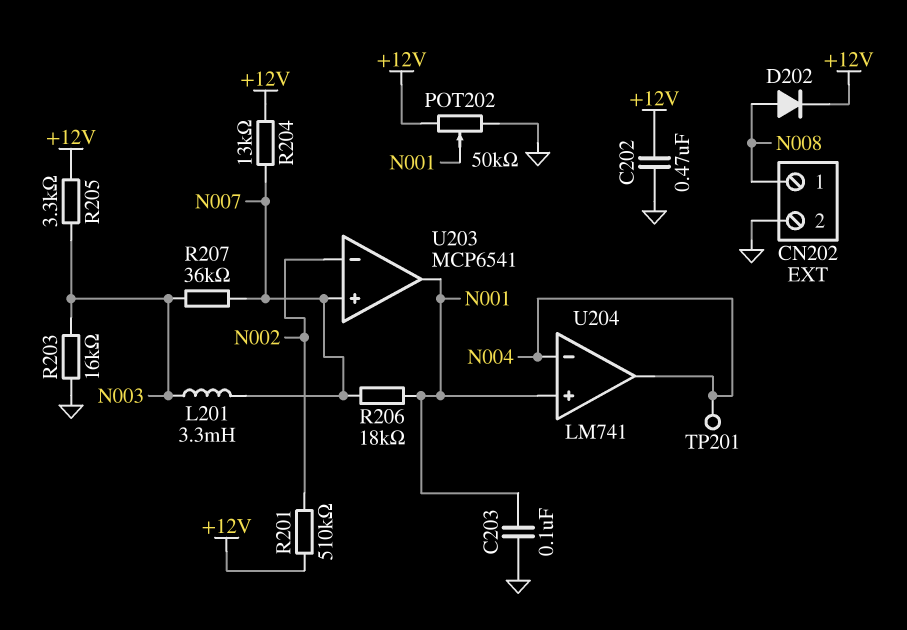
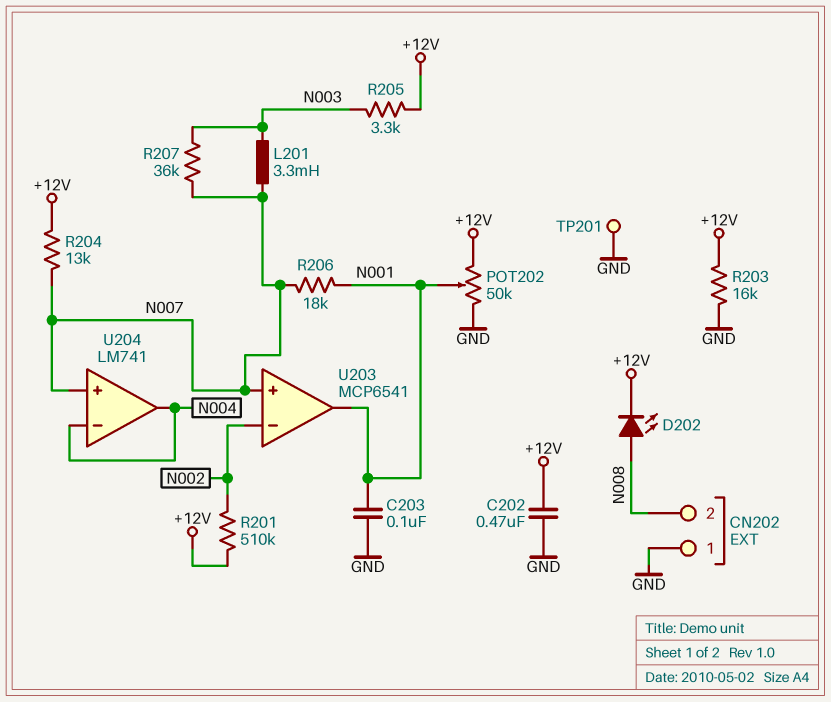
CN202 pin 1: N008 -> GND
CN202 pin 2: GND -> N008
D202: diode (A N008, K +12V) -> LED (A N008, K +12V)
R203: 16k (GND, N003) -> 16k (+12V, GND)
TP201: test point (N004) -> test point (GND)
U204 pin in+: N001 -> N007

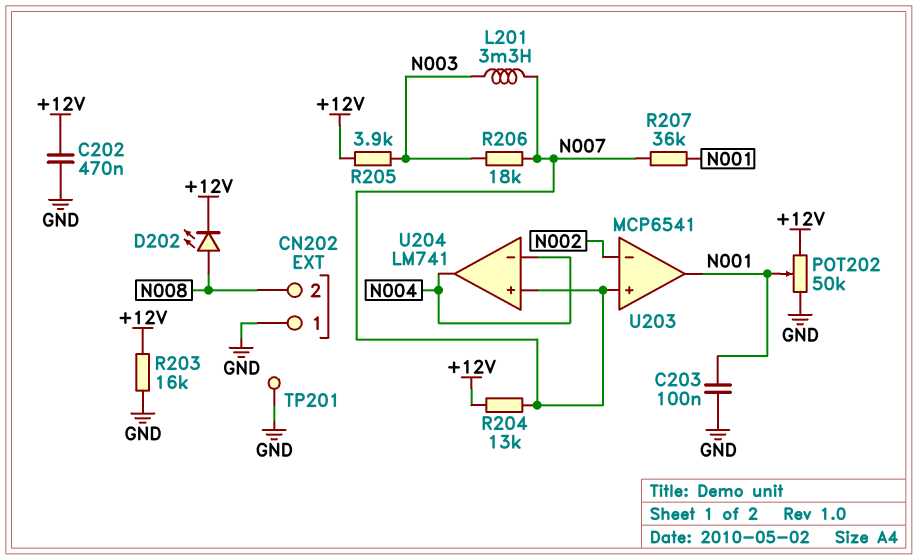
R201: 510k (+12V, N002) -> none
R205: 3.3k (+12V, N003) -> 3.9k (+12V, N003)
R206: 18k (N001, N007) -> 18k (N003, N007)
R207: 36k (N003, N007) -> 36k (N001, N007)

